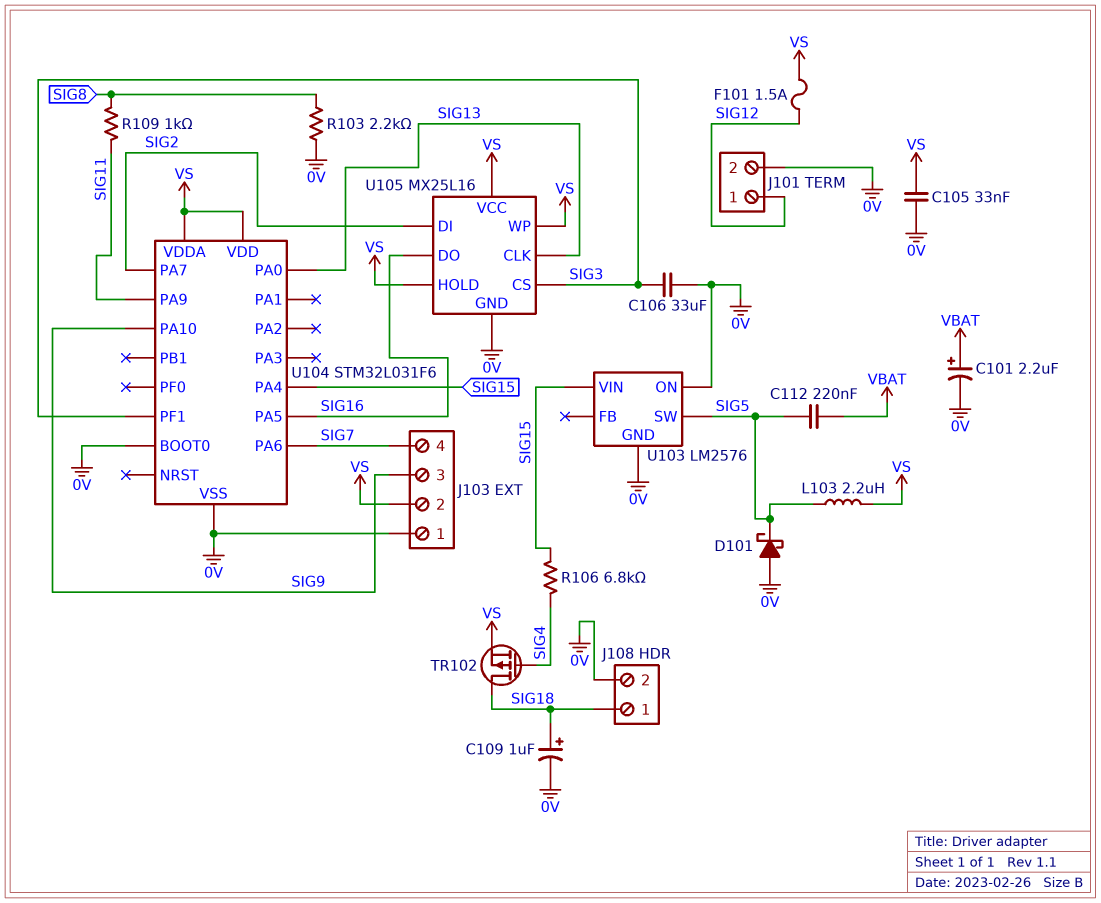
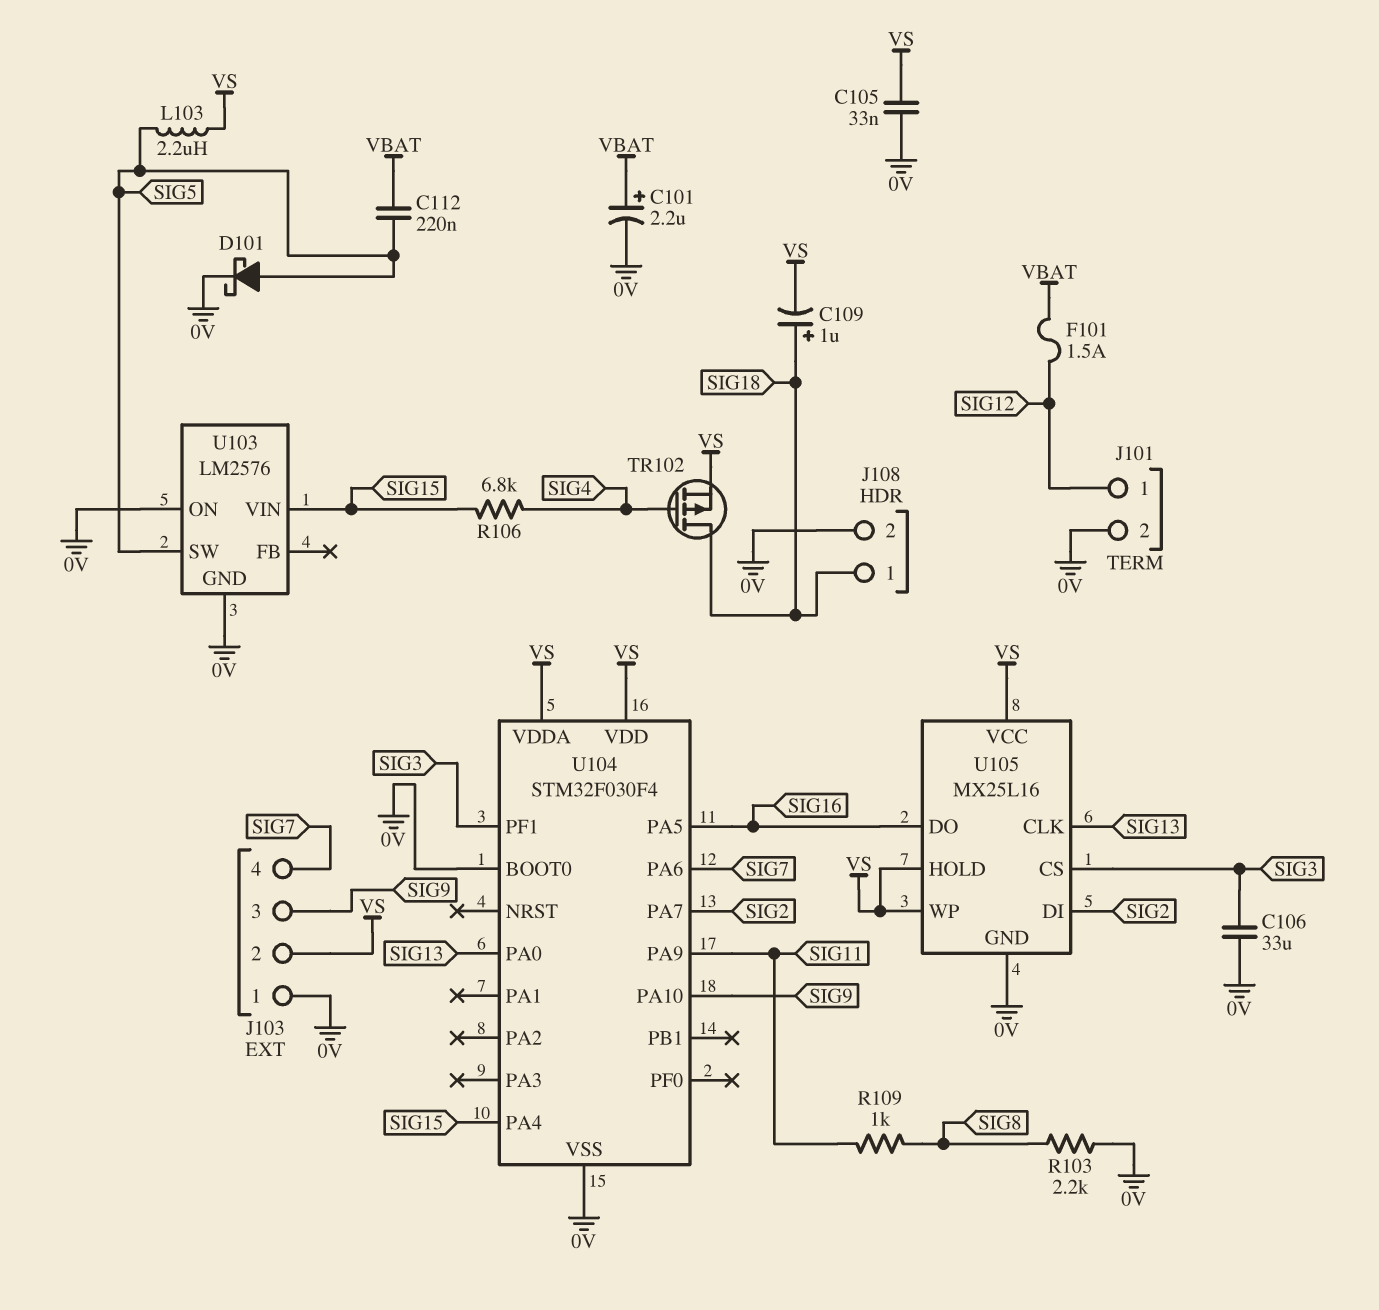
C109: 1uF (plus SIG18, minus 0V) -> 1uF (plus SIG18, minus VS)
D101: schottky (A 0V, K SIG5) -> schottky (A SIG5, K 0V)
F101: 1.5A (SIG12, VS) -> 1.5A (SIG12, VBAT)
U104: STM32L031F6 -> STM32F030F4

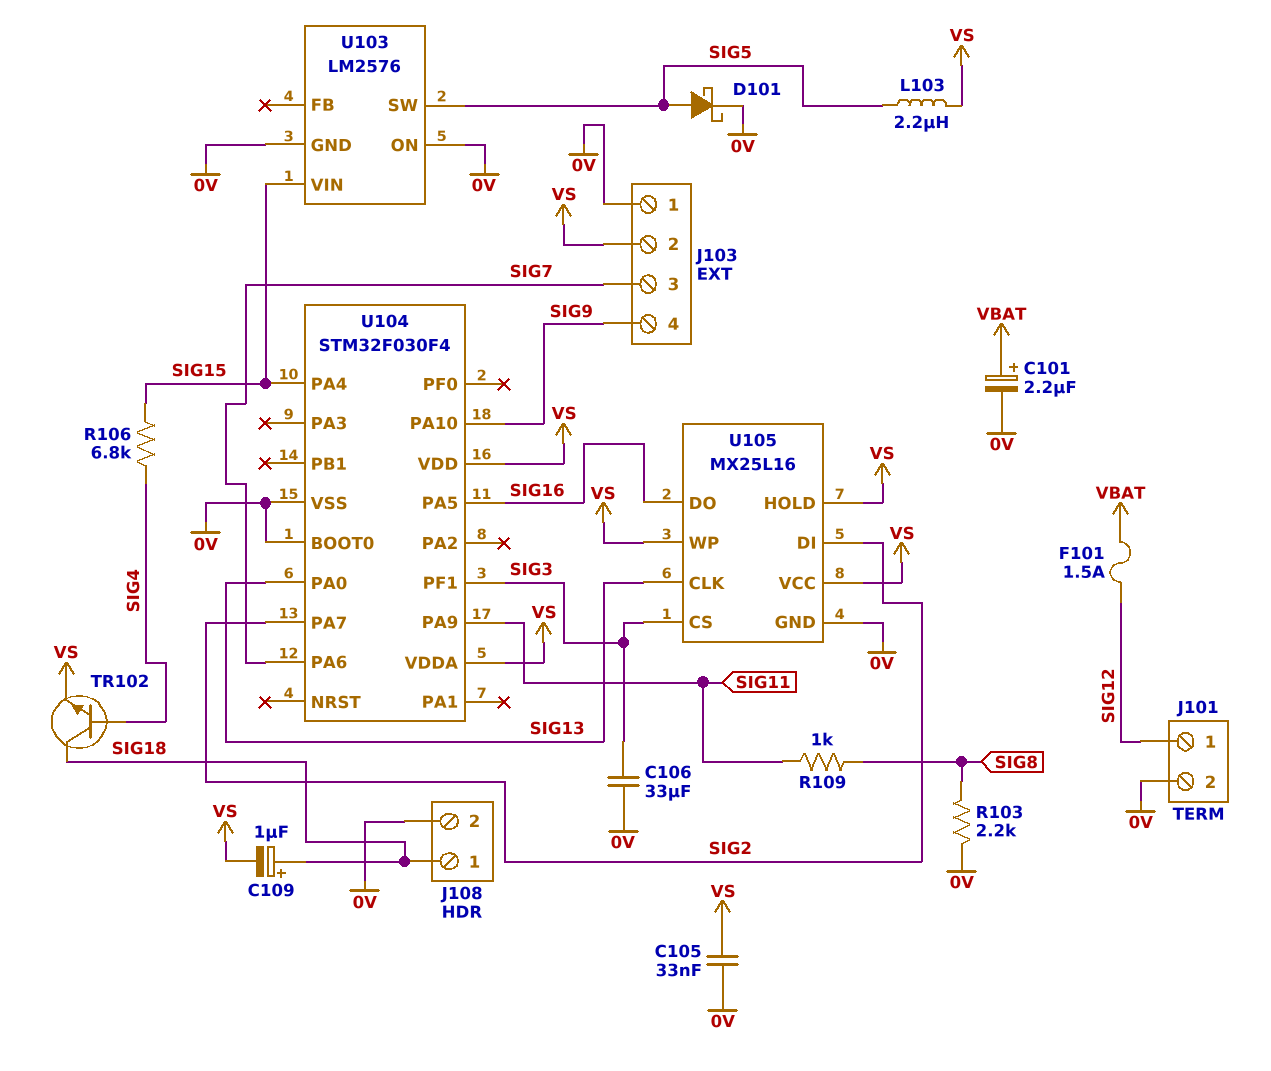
C112: 220nF (SIG5, VBAT) -> none
J103 pin 3: SIG9 -> SIG7
J103 pin 4: SIG7 -> SIG9
TR102: PMOS (G SIG4, D SIG18, S VS) -> NPN (B SIG4, C SIG18, E VS)

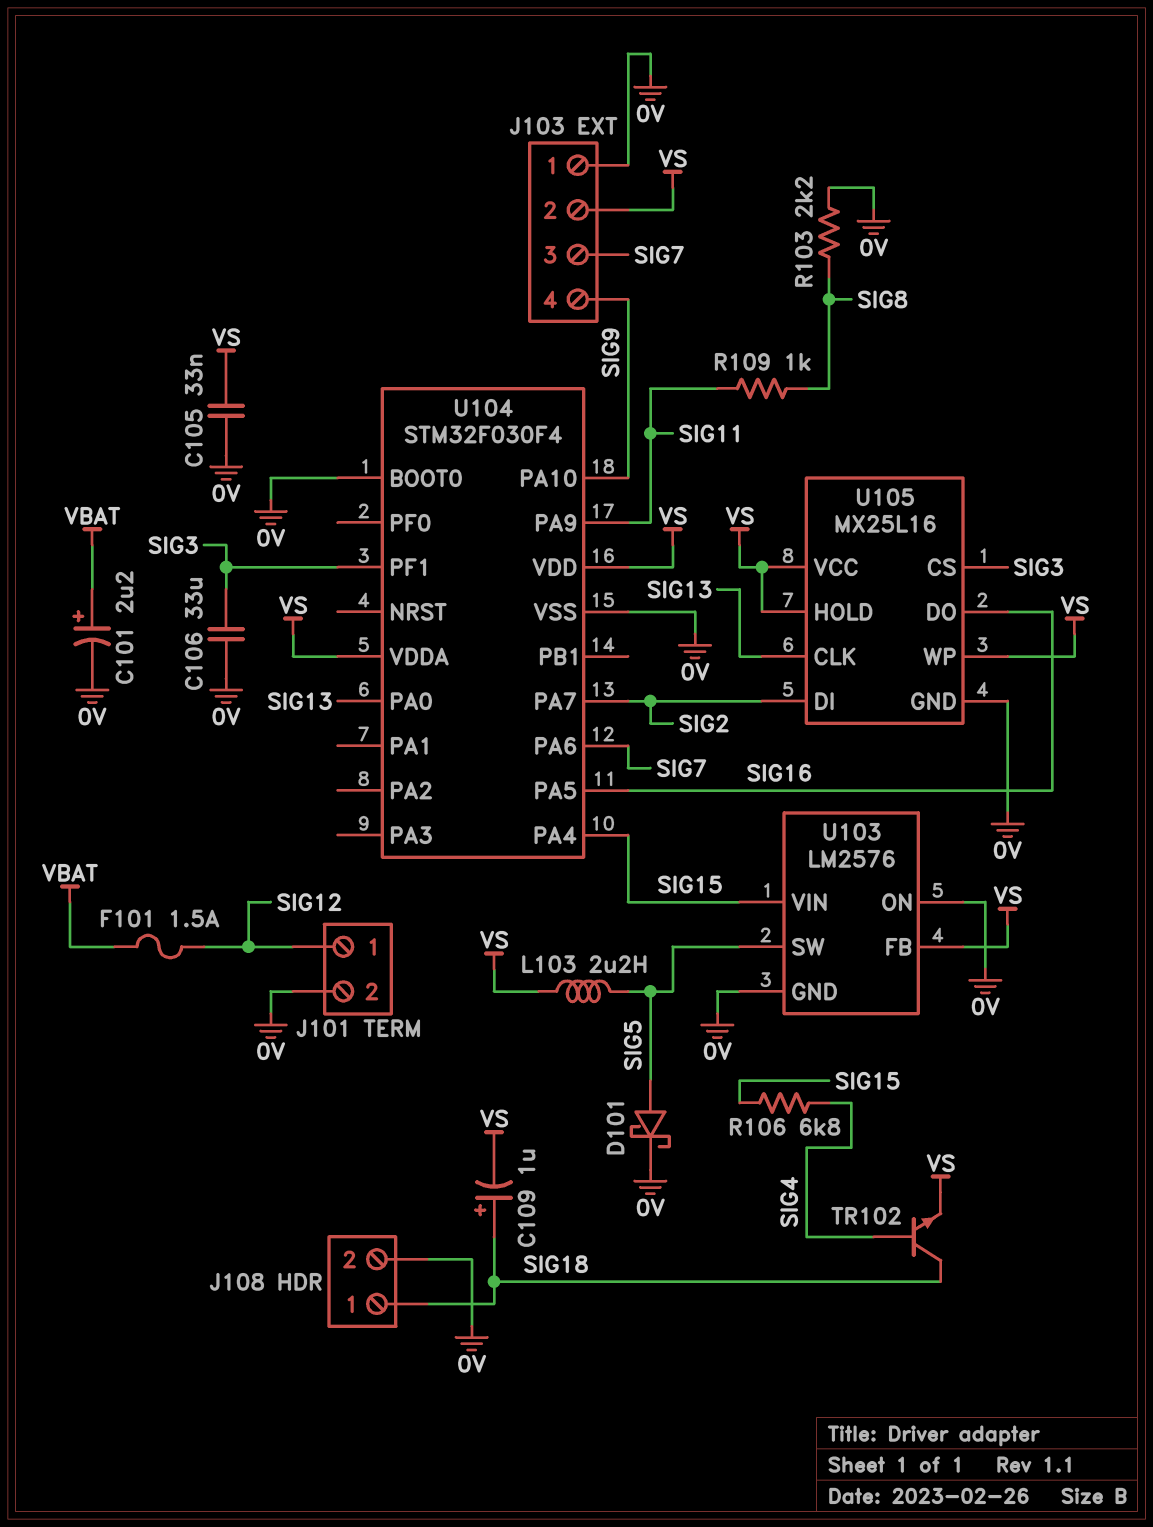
U103 pin FB: none -> VS

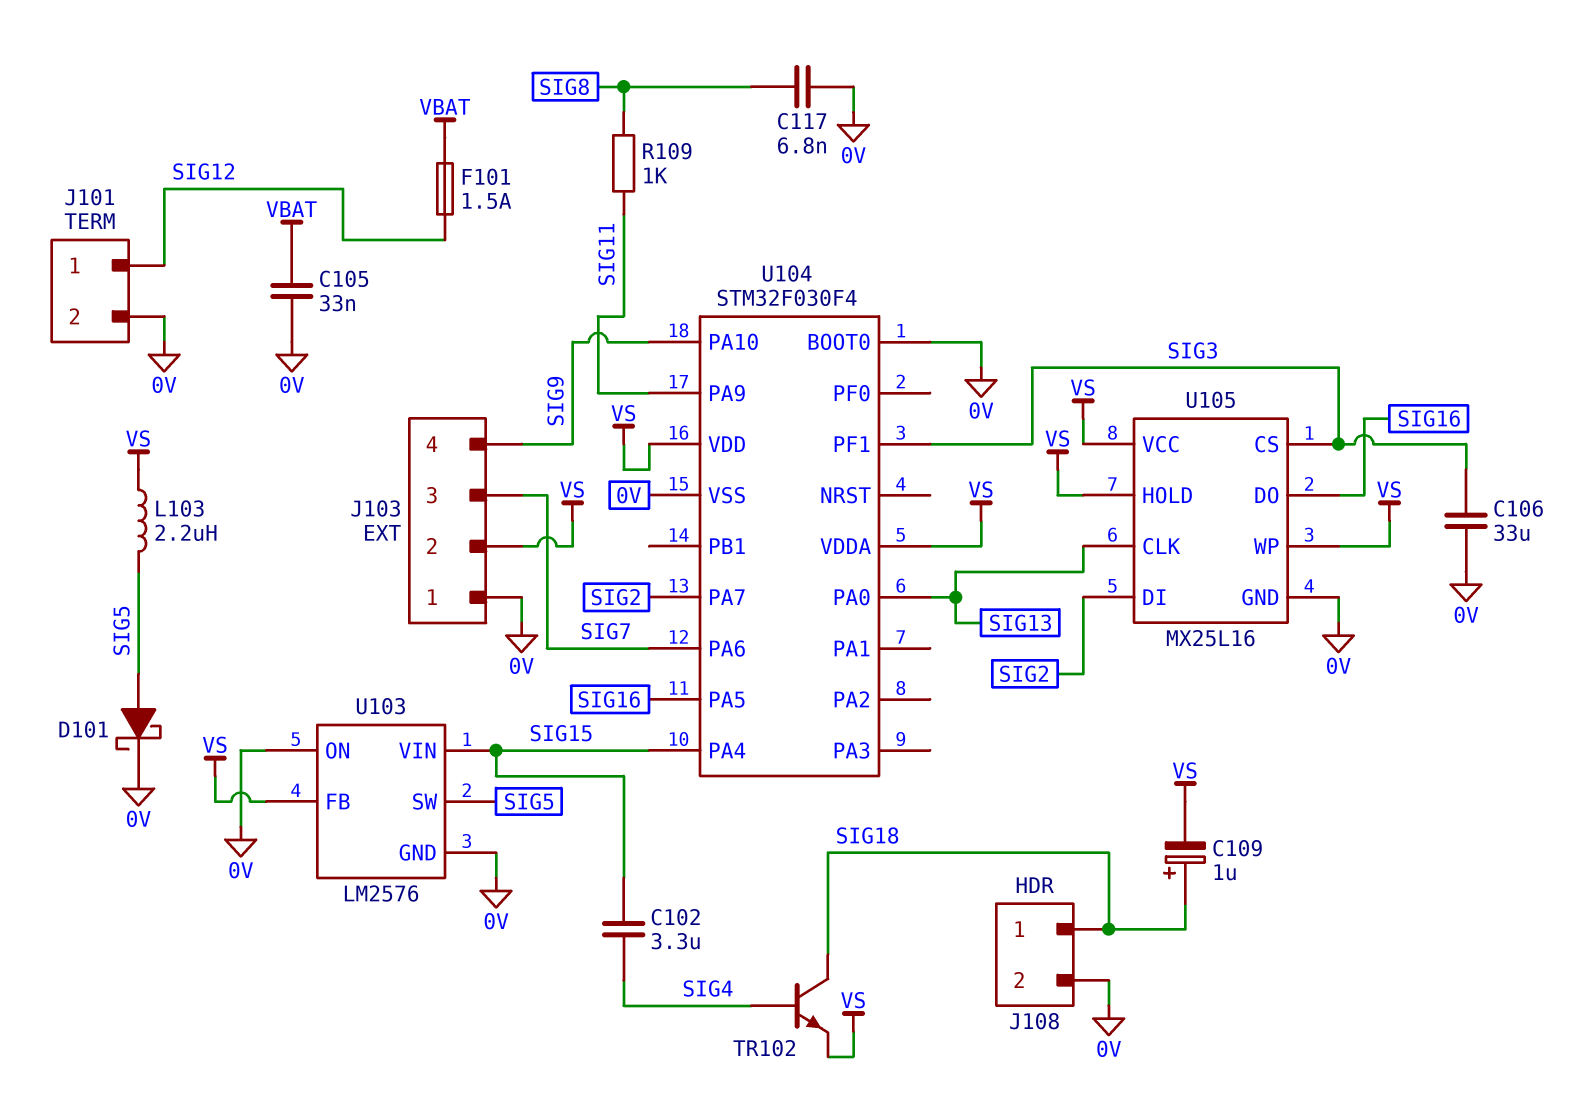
C101: 2.2uF (plus VBAT, minus 0V) -> none
C102: none -> 3.3uF (SIG4, SIG15)
C105: 33nF (0V, VS) -> 33nF (0V, VBAT)
C117: none -> 6.8nF (0V, SIG8)
R103: 2.2k (0V, SIG8) -> none
R106: 6.8k (SIG4, SIG15) -> none

